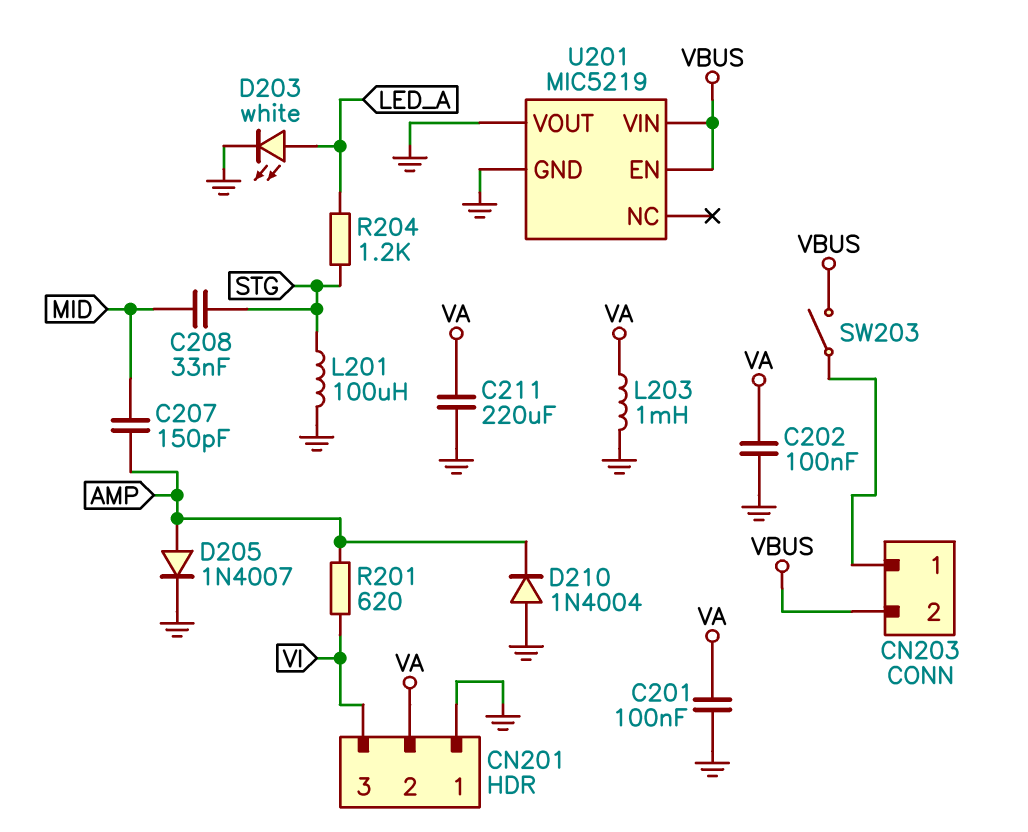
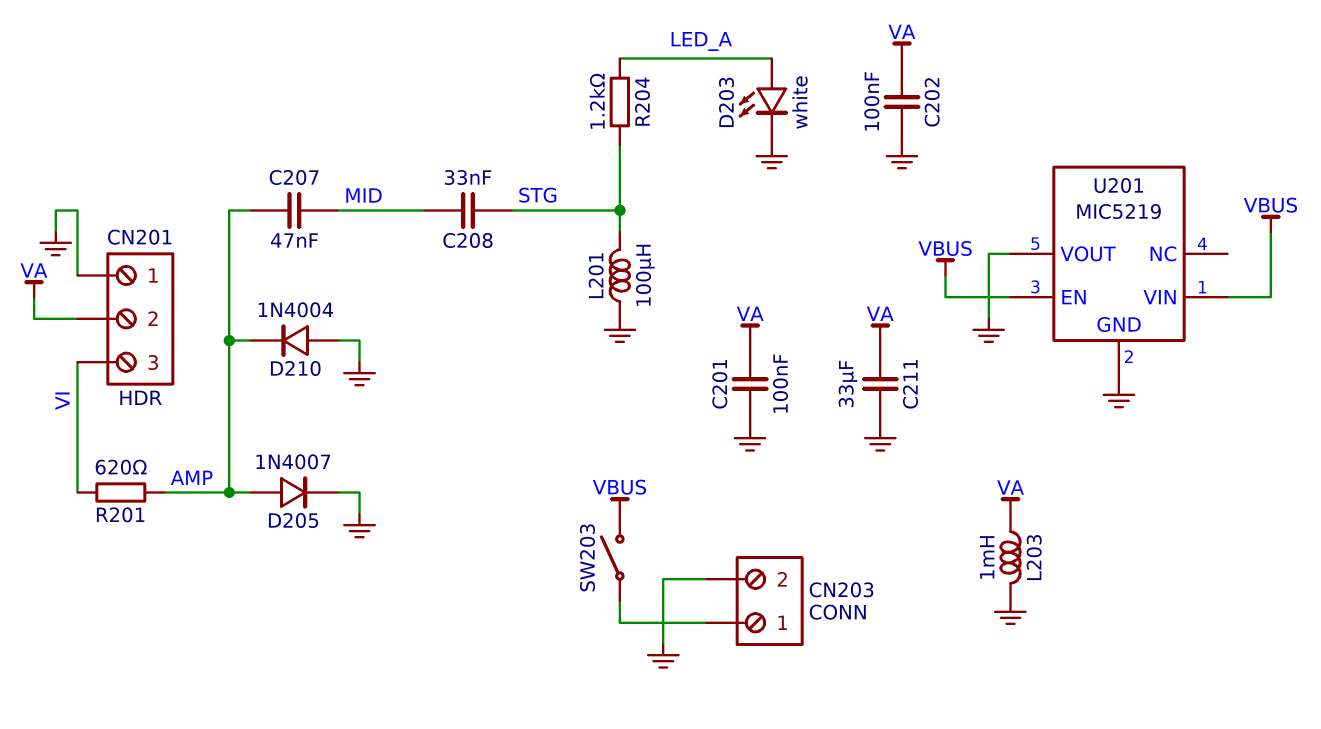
C207: 150pF (AMP, MID) -> 47nF (AMP, MID)
C211: 220uF (GND, VA) -> 33uF (GND, VA)
CN203 pin 2: VBUS -> GND

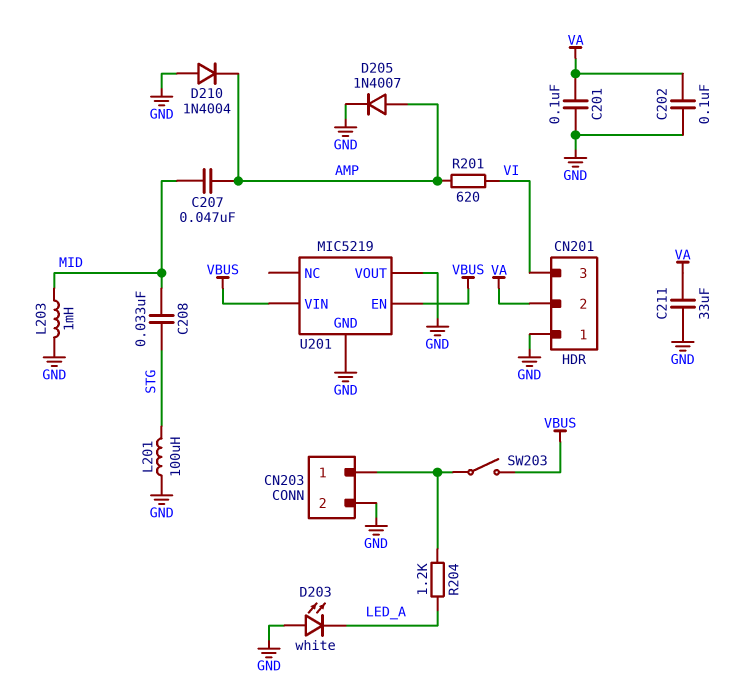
D203: LED white (A LED_A, K GND) -> LED white (A GND, K LED_A)
L203: 1mH (GND, VA) -> 1mH (GND, MID)
R204: 1.2k (LED_A, STG) -> 1.2k (CN203/1, LED_A)

